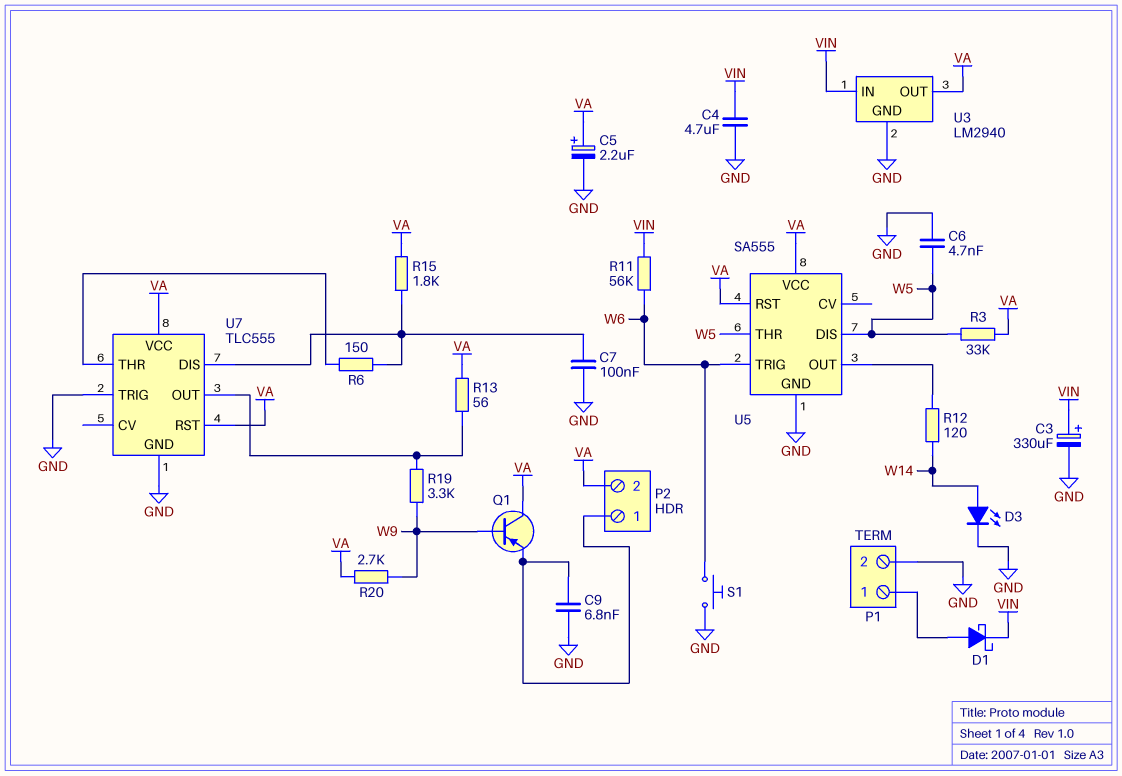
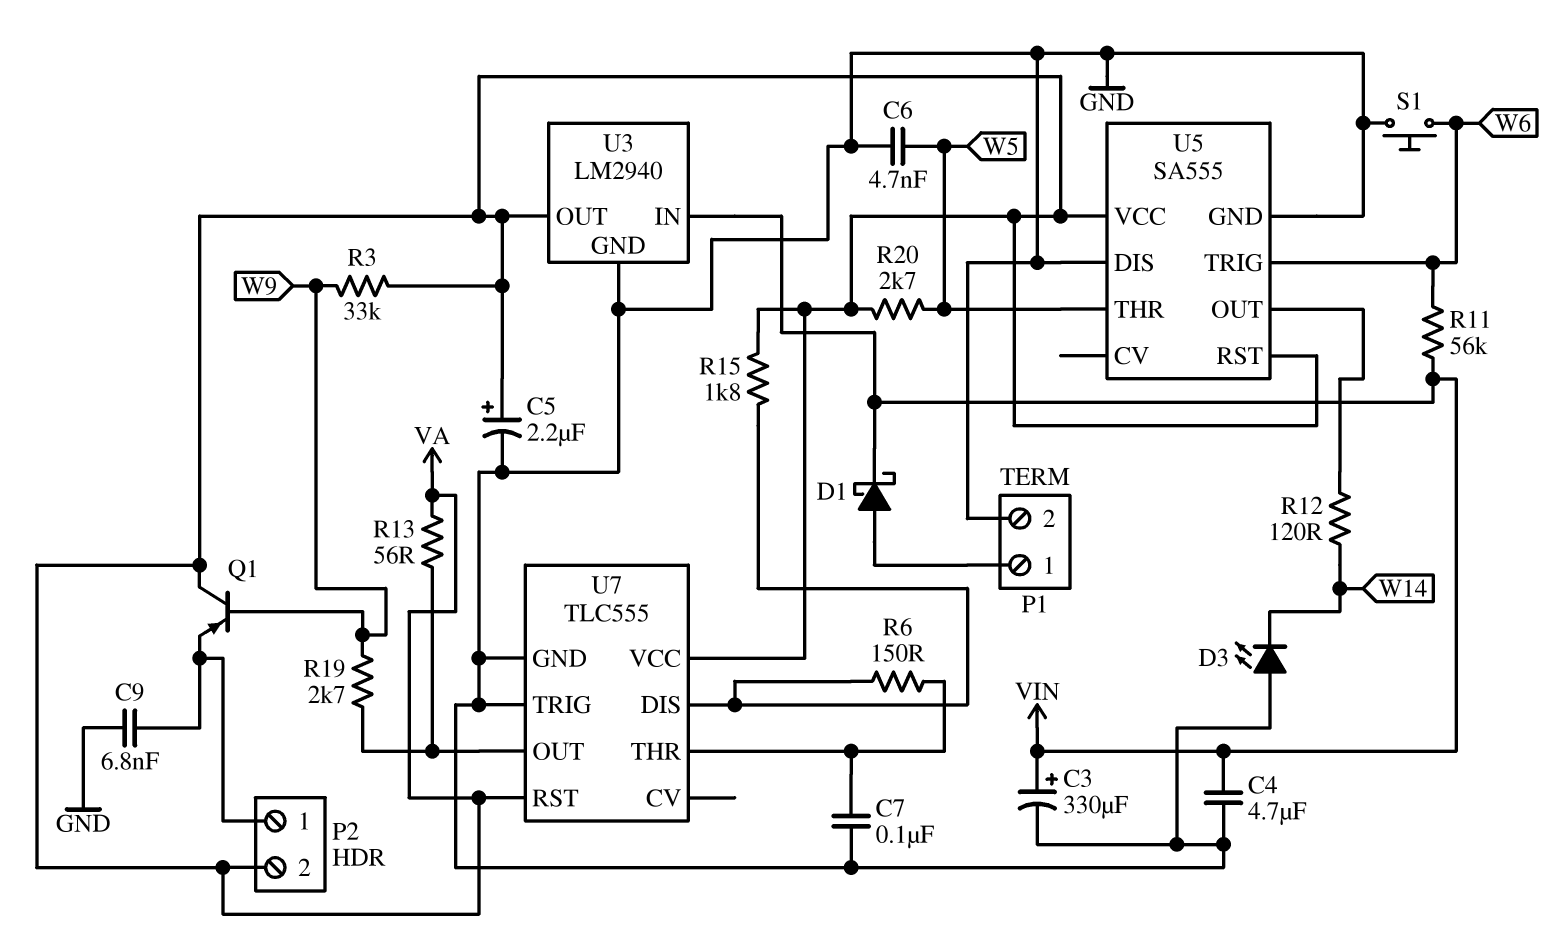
C7: 100nF (GND, U7/DIS) -> 100nF (GND, U7/THR)
D3: LED (A W14, K GND) -> LED (A GND, K W14)
R3: 33k (VA, W5) -> 33k (VA, W9)
R19: 3.3k (U7/OUT, W9) -> 2.7k (U7/OUT, W9)
R20: 2.7k (VA, W9) -> 2.7k (VA, W5)
U5 pin DIS: W5 -> GND

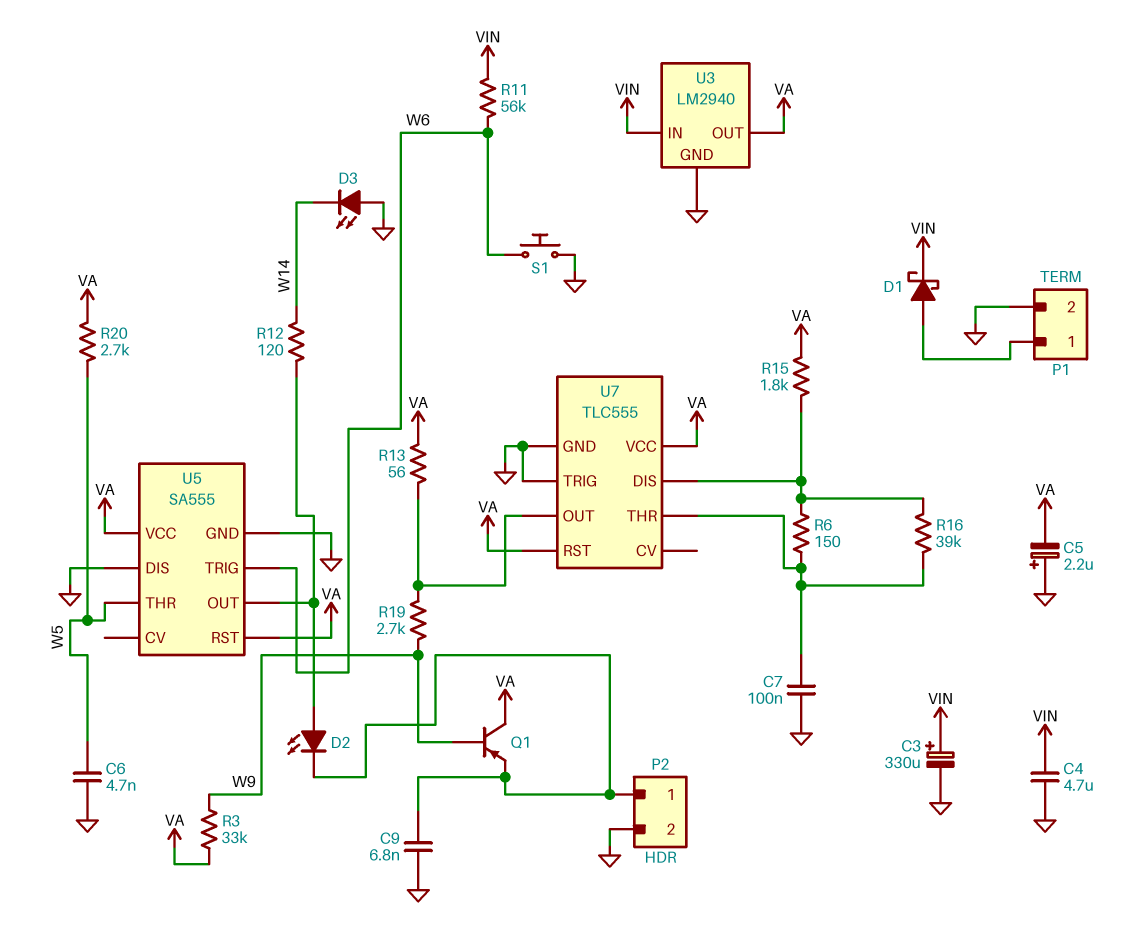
C5: 2.2uF (plus VA, minus GND) -> 2.2uF (plus GND, minus VA)
D2: none -> LED (A U5/OUT, K P2/1)
P2 pin 2: VA -> GND
R16: none -> 39k (U7/DIS, U7/THR)

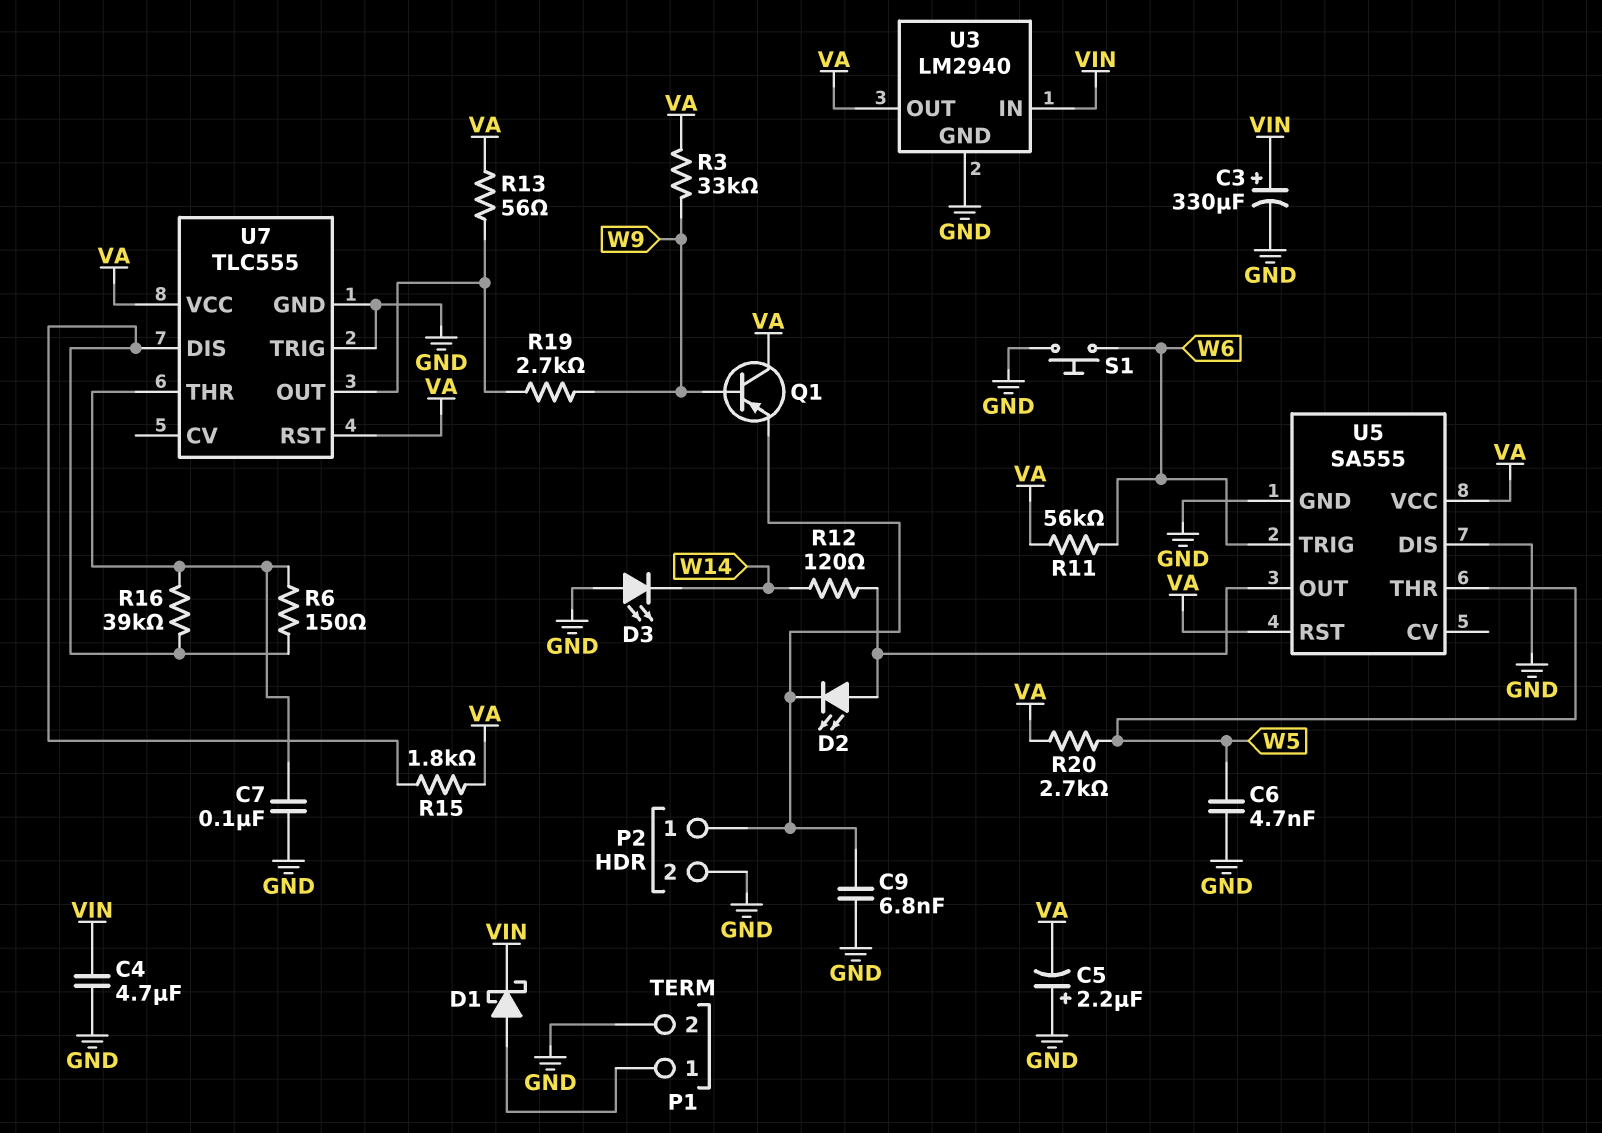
R11: 56k (VIN, W6) -> 56k (VA, W6)

